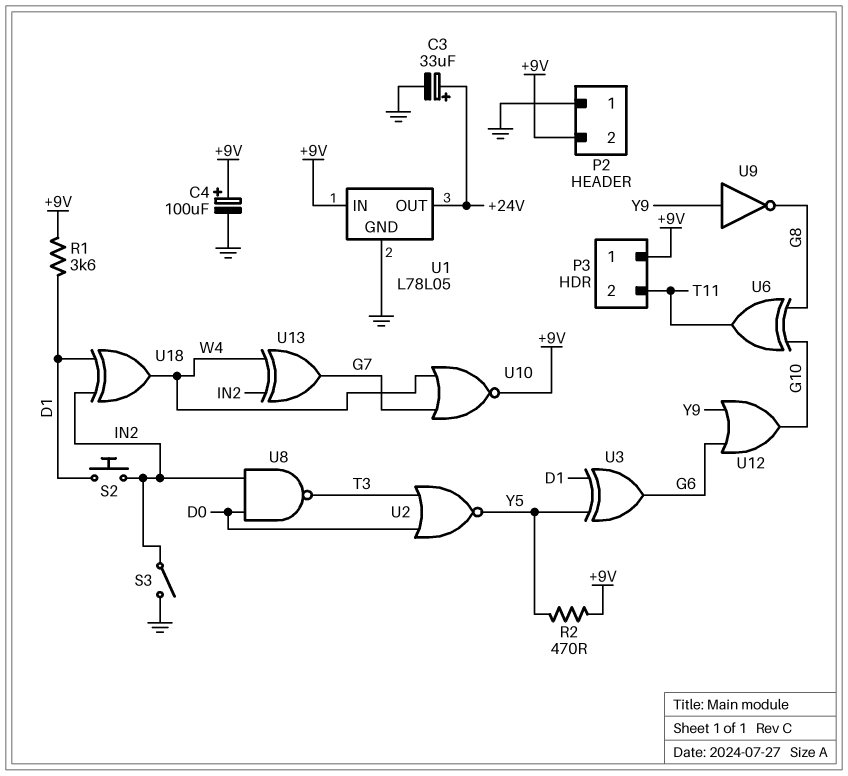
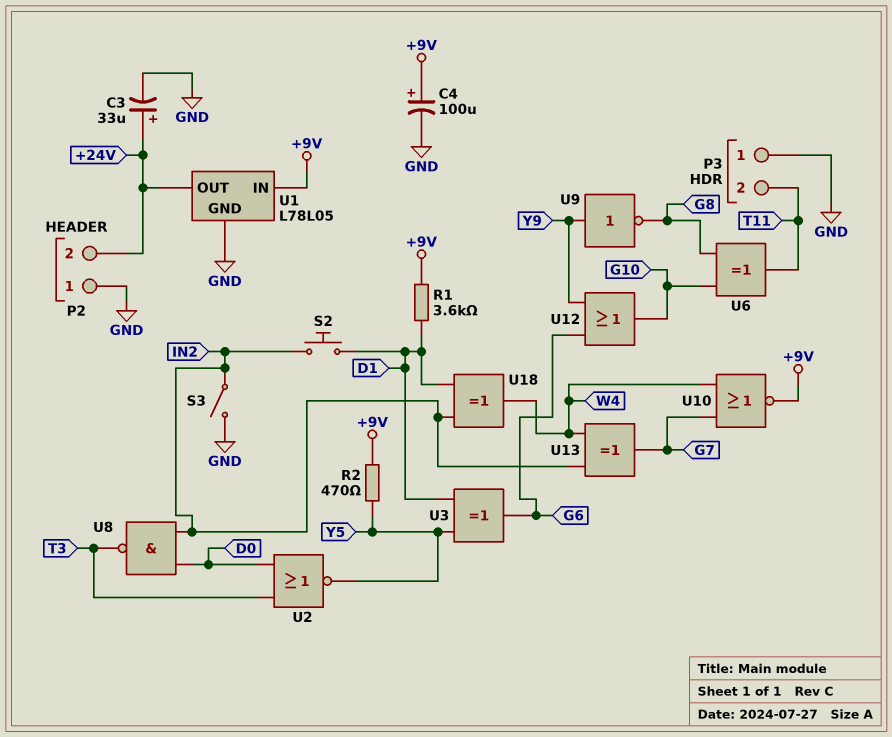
P2 pin 2: +9V -> +24V
P3 pin 1: +9V -> GND

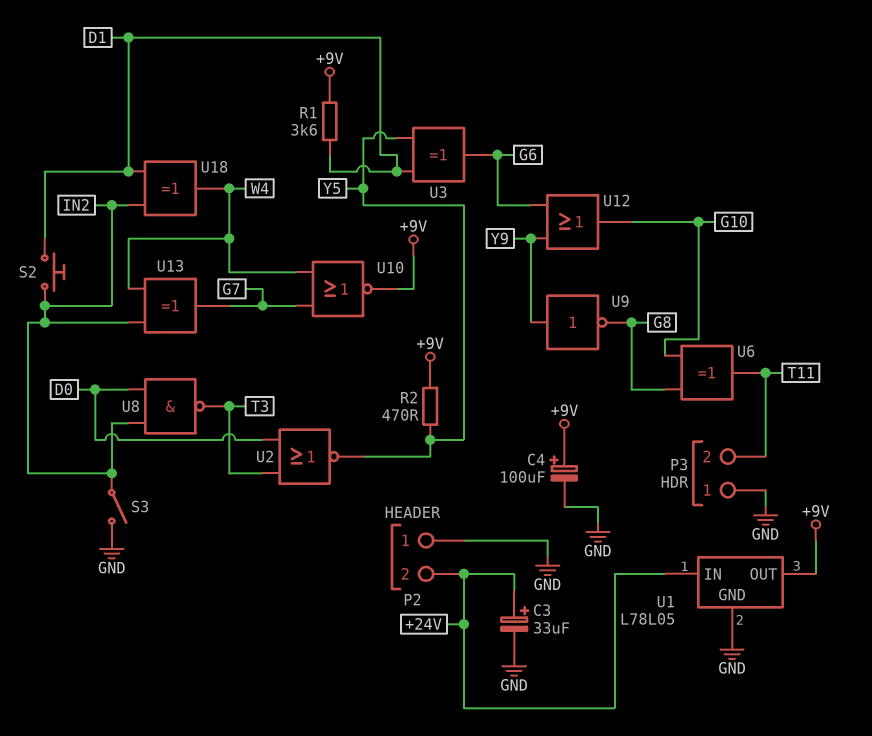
U1 pin IN: +9V -> +24V
U1 pin OUT: +24V -> +9V

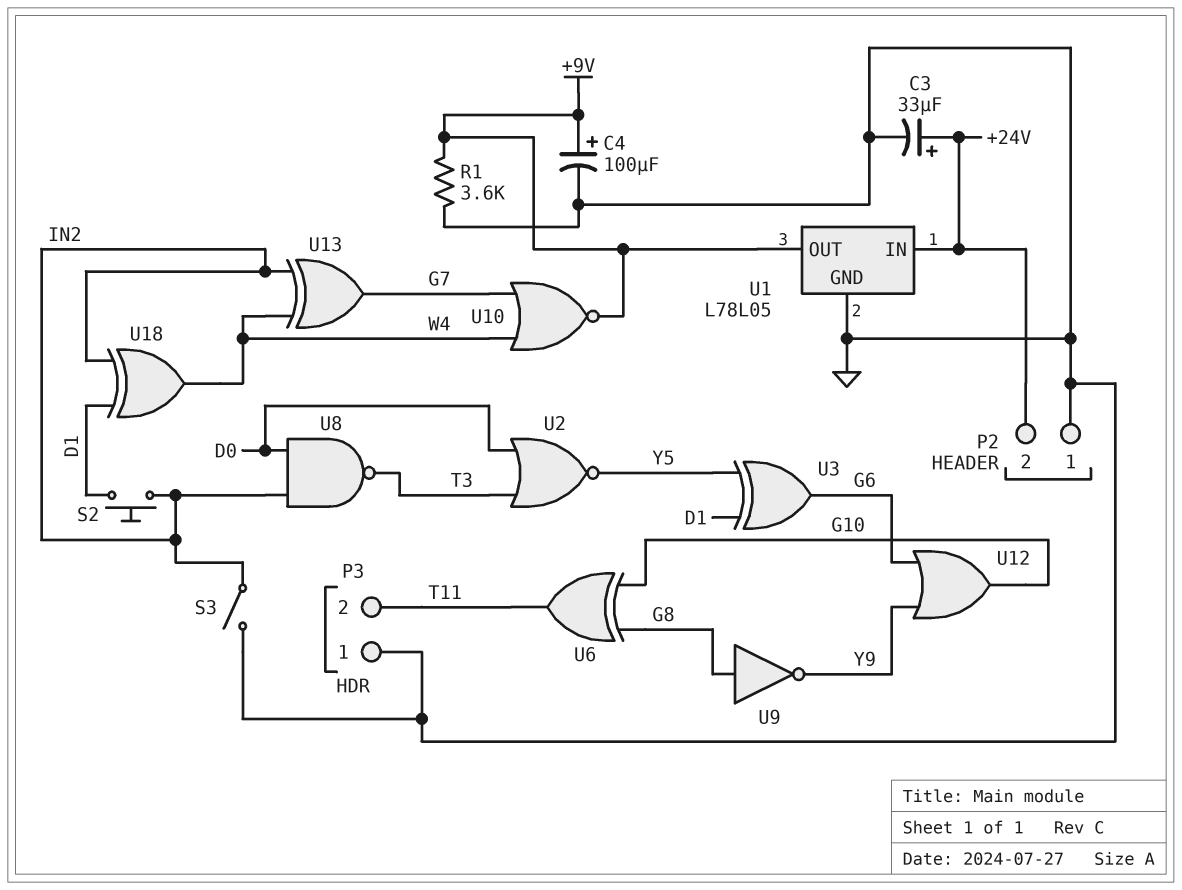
R1: 3.6k (+9V, D1) -> 3.6k (+9V, GND)
R2: 470 (+9V, Y5) -> none
U9: NOT (in Y9, out G8) -> NOT (in G8, out Y9)

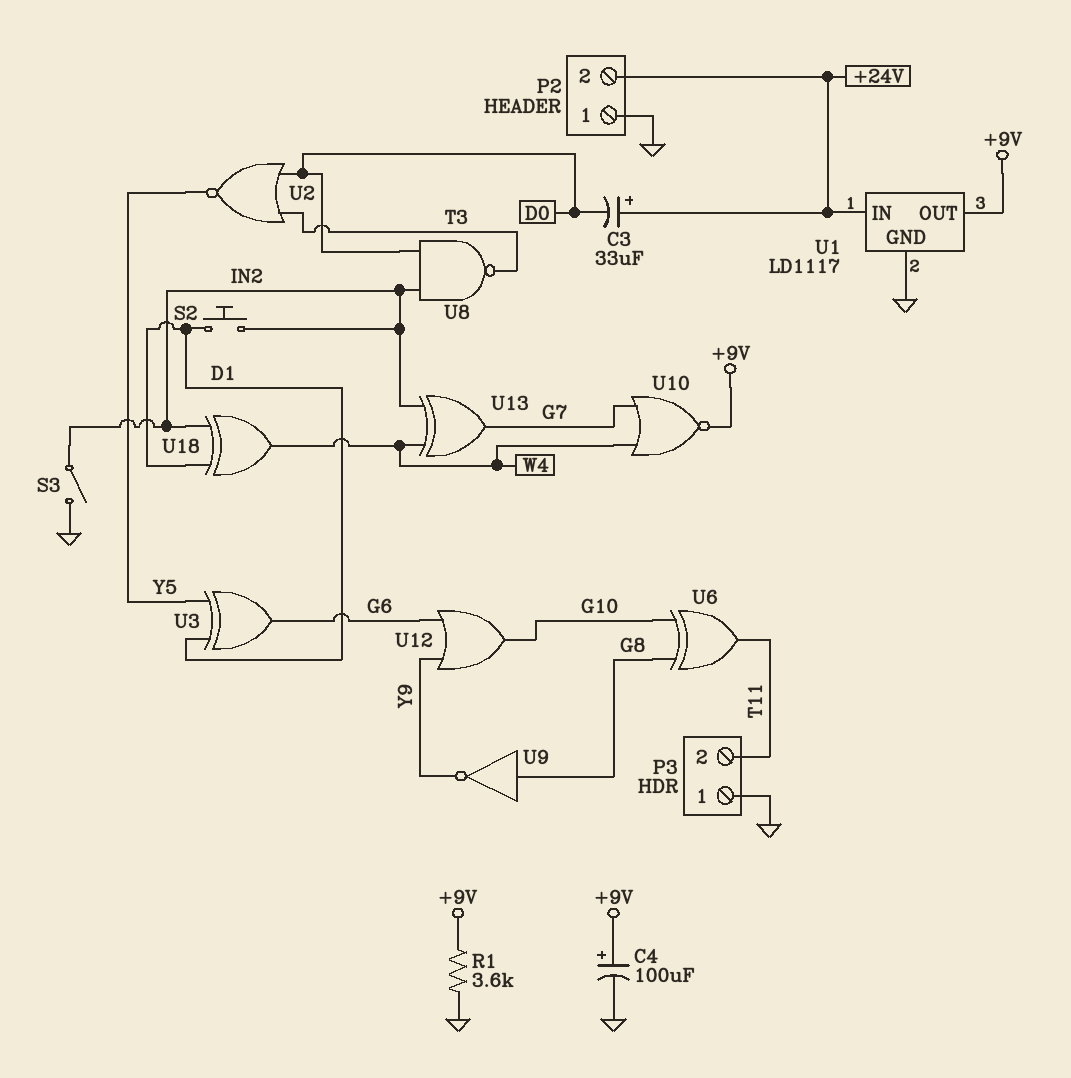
C3: 33uF (plus +24V, minus GND) -> 33uF (plus +24V, minus D0)
U1: L78L05 -> LD1117

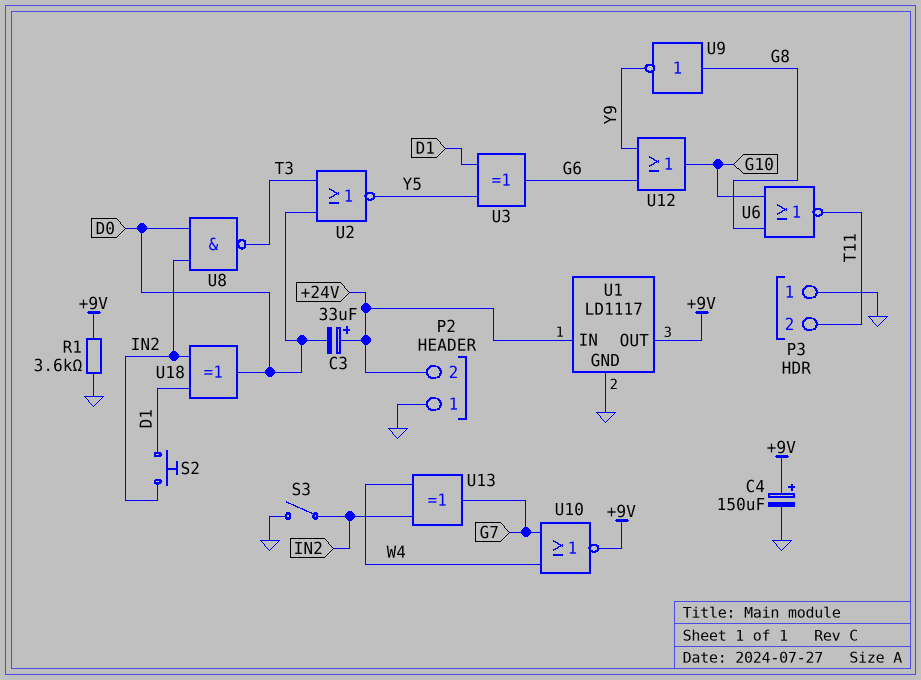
C4: 100uF (plus +9V, minus GND) -> 150uF (plus +9V, minus GND)
U6: XOR (in G8, in G10, out T11) -> NOR (in G8, in G10, out T11)
U18: XOR (in D1, in IN2, out W4) -> XOR (in D1, in IN2, out D0)

